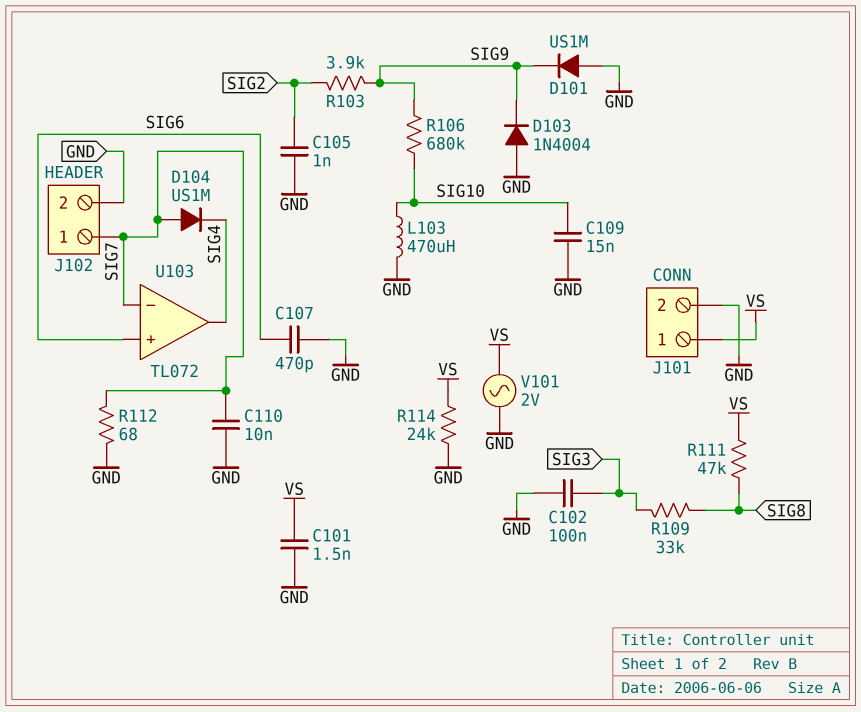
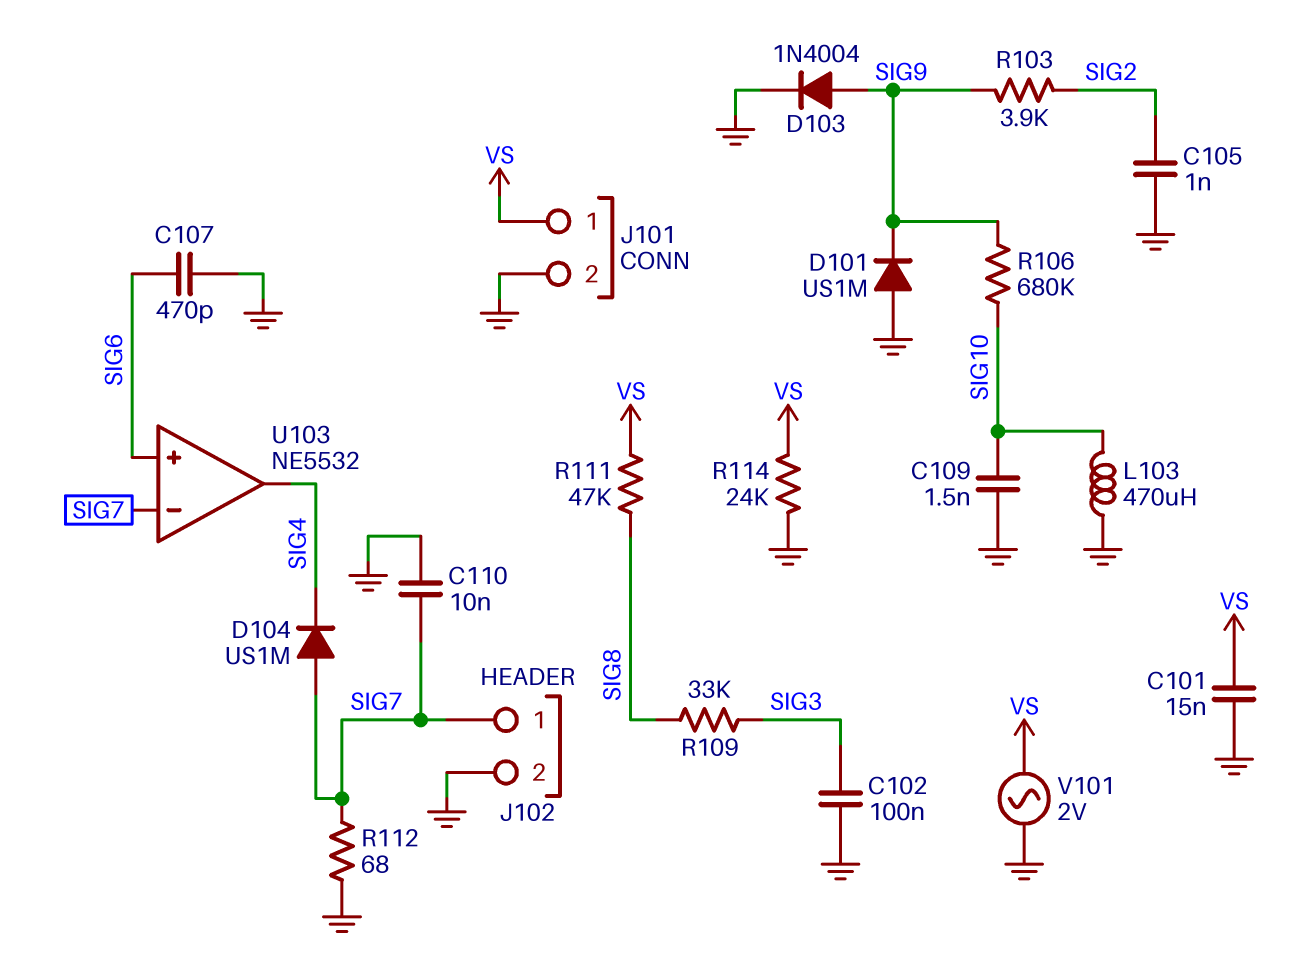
C101: 1.5nF (GND, VS) -> 15nF (GND, VS)
C109: 15nF (GND, SIG10) -> 1.5nF (GND, SIG10)
D103: diode 1N4004 (A GND, K SIG9) -> diode 1N4004 (A SIG9, K GND)
U103: TL072 -> NE5532

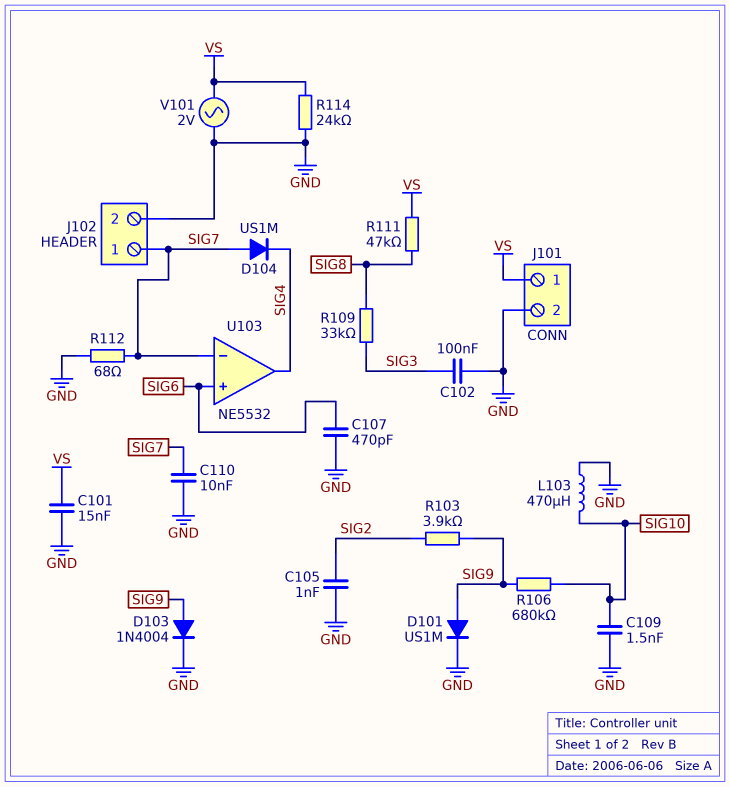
D101: diode US1M (A GND, K SIG9) -> diode US1M (A SIG9, K GND)

